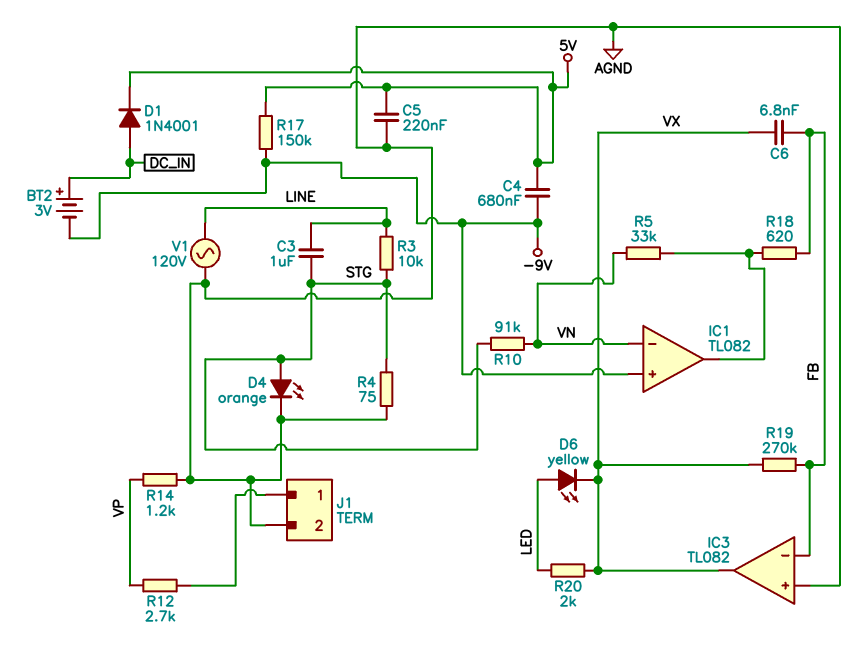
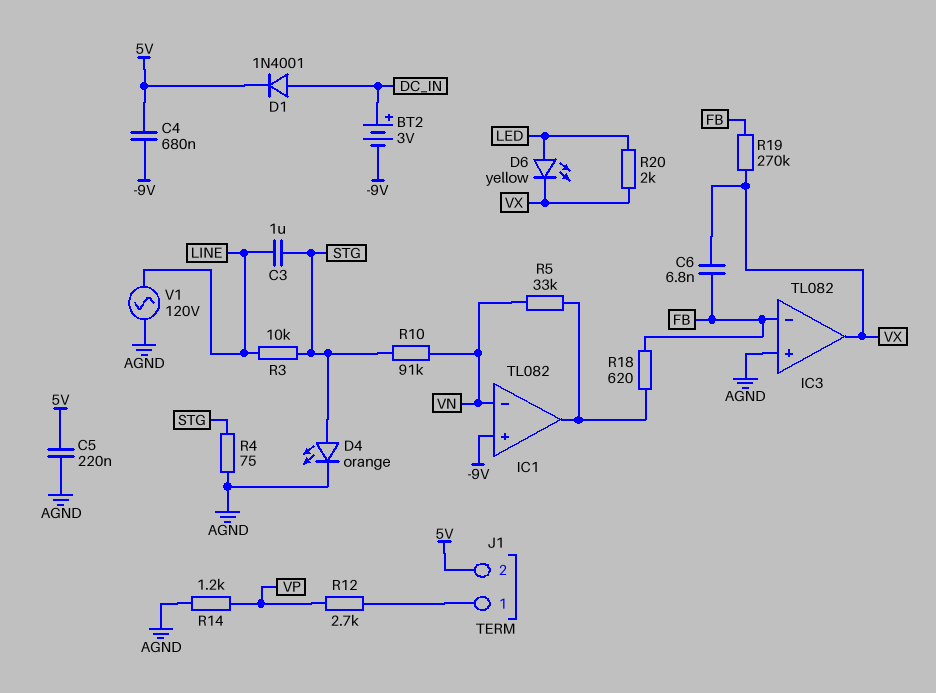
J1 pin 2: AGND -> 5V
R17: 150k (-9V, 5V) -> none

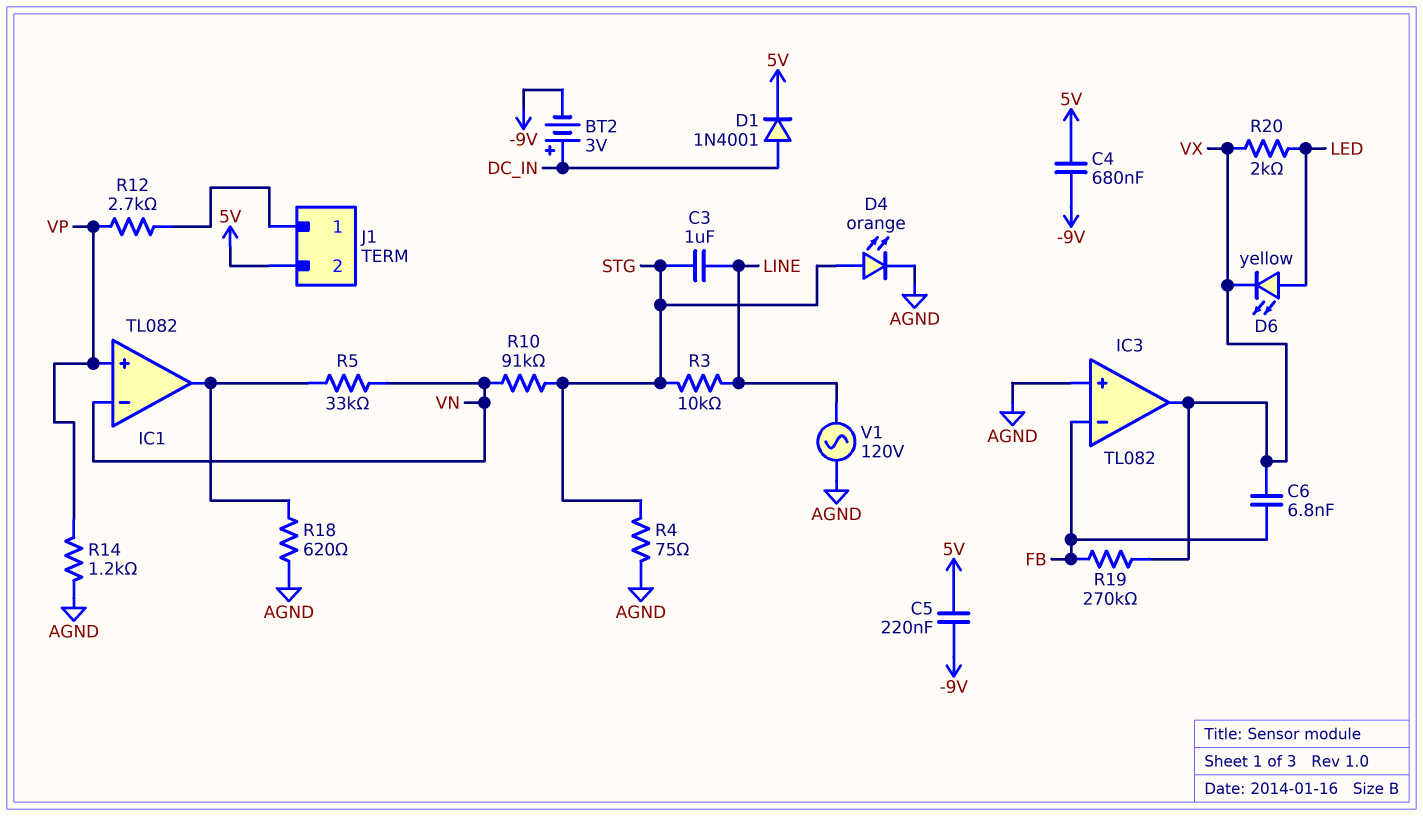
C5: 220nF (5V, AGND) -> 220nF (-9V, 5V)
IC1 pin in+: -9V -> VP
R18: 620 (FB, IC1/out) -> 620 (AGND, IC1/out)

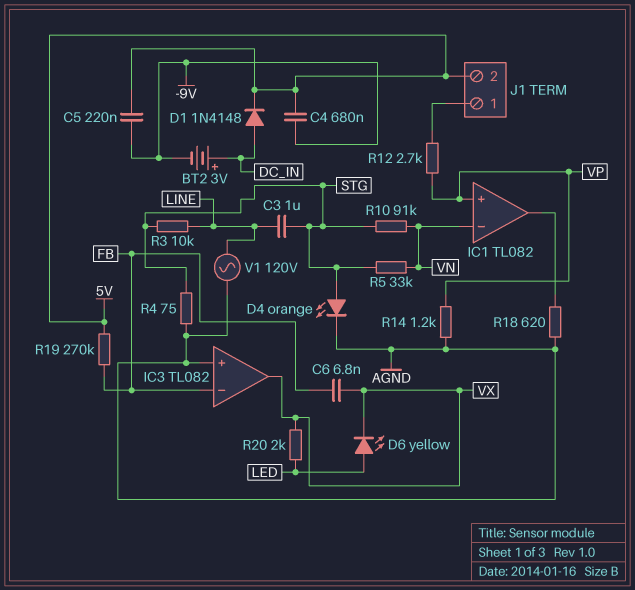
D1: diode 1N4001 (A DC_IN, K 5V) -> diode 1N4148 (A DC_IN, K 5V)
R5: 33k (IC1/out, VN) -> 33k (STG, VN)
R19: 270k (FB, VX) -> 270k (5V, FB)

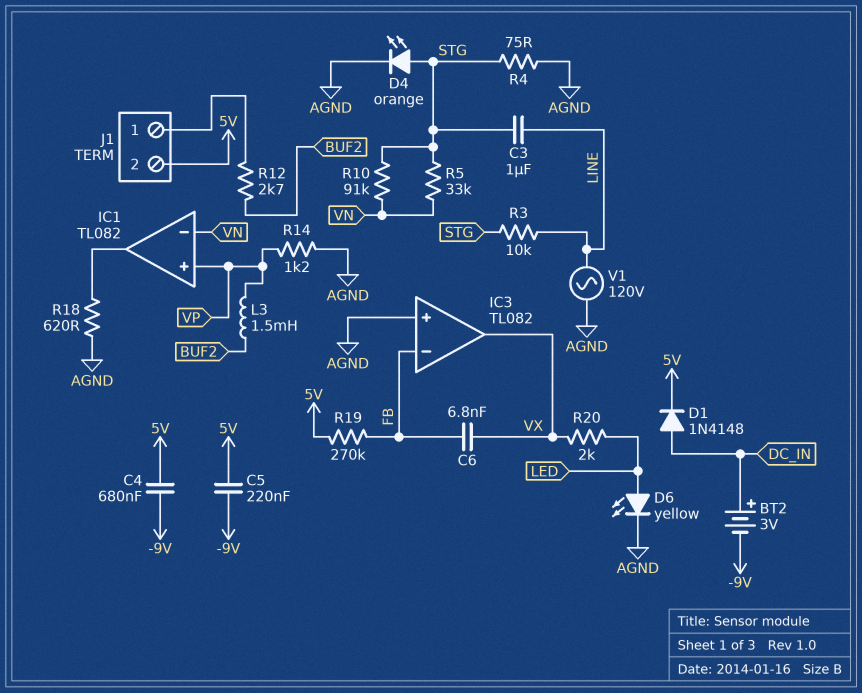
D6: LED yellow (A LED, K VX) -> LED yellow (A LED, K AGND)
L3: none -> 1.5mH (BUF2, VP)
R12: 2.7k (J1/1, VP) -> 2.7k (BUF2, J1/1)

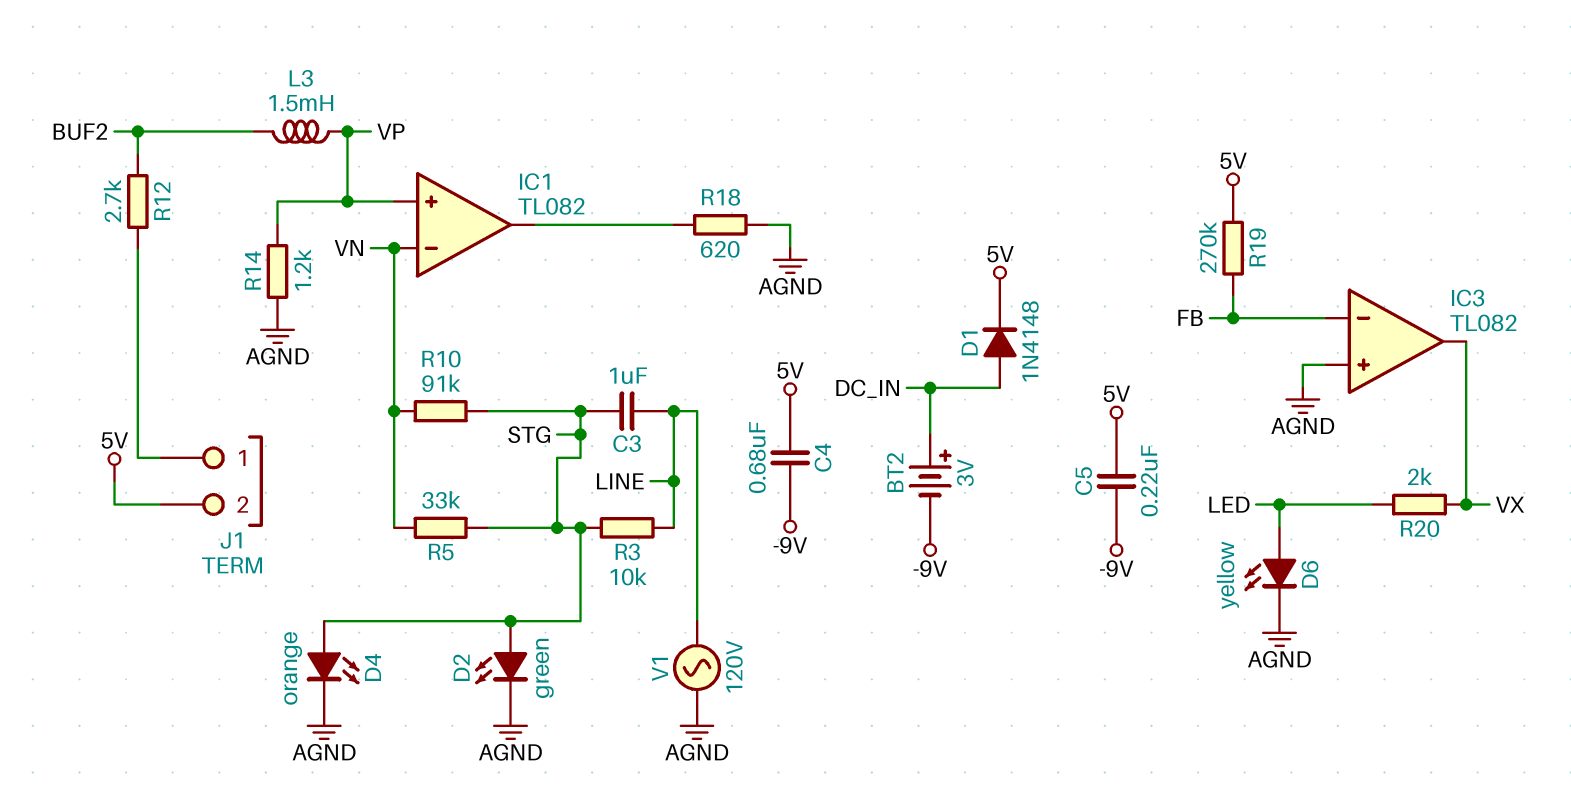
C6: 6.8nF (FB, VX) -> none
D2: none -> LED green (A STG, K AGND)
R4: 75 (AGND, STG) -> none

